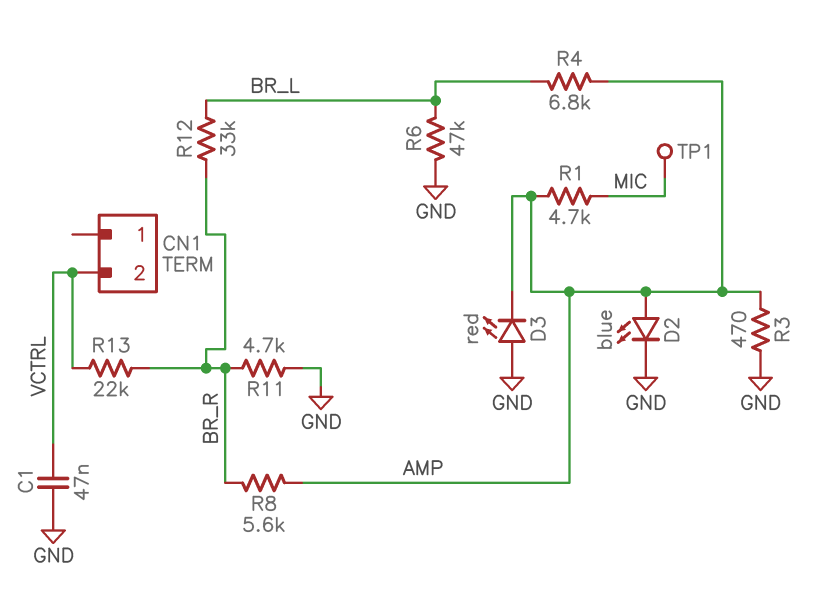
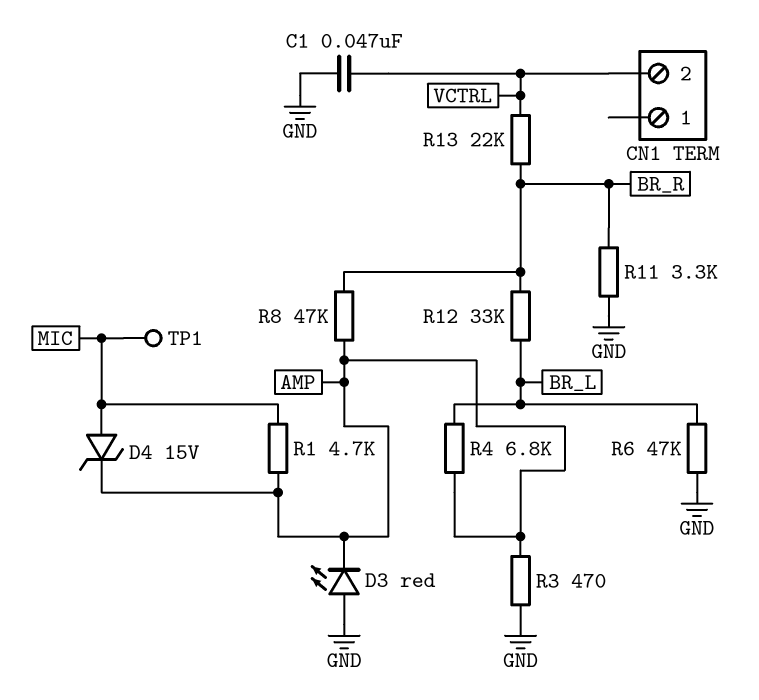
D2: LED blue (A AMP, K GND) -> none
D4: none -> zener 15V (A MIC, K AMP)
R8: 5.6k (AMP, BR_R) -> 47k (AMP, BR_R)
R11: 4.7k (BR_R, GND) -> 3.3k (BR_R, GND)

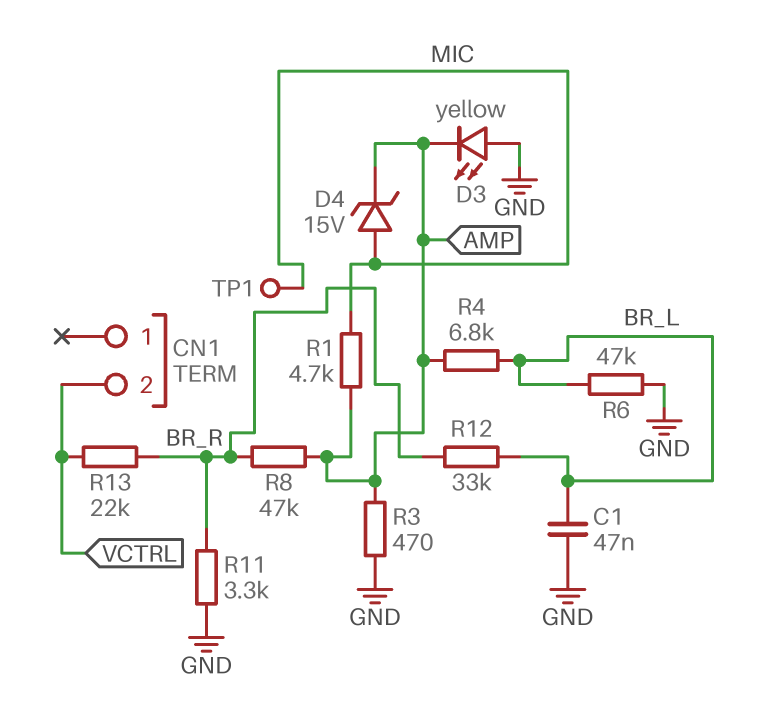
C1: 47nF (GND, VCTRL) -> 47nF (BR_L, GND)
D3: LED red (A GND, K AMP) -> LED yellow (A GND, K AMP)

